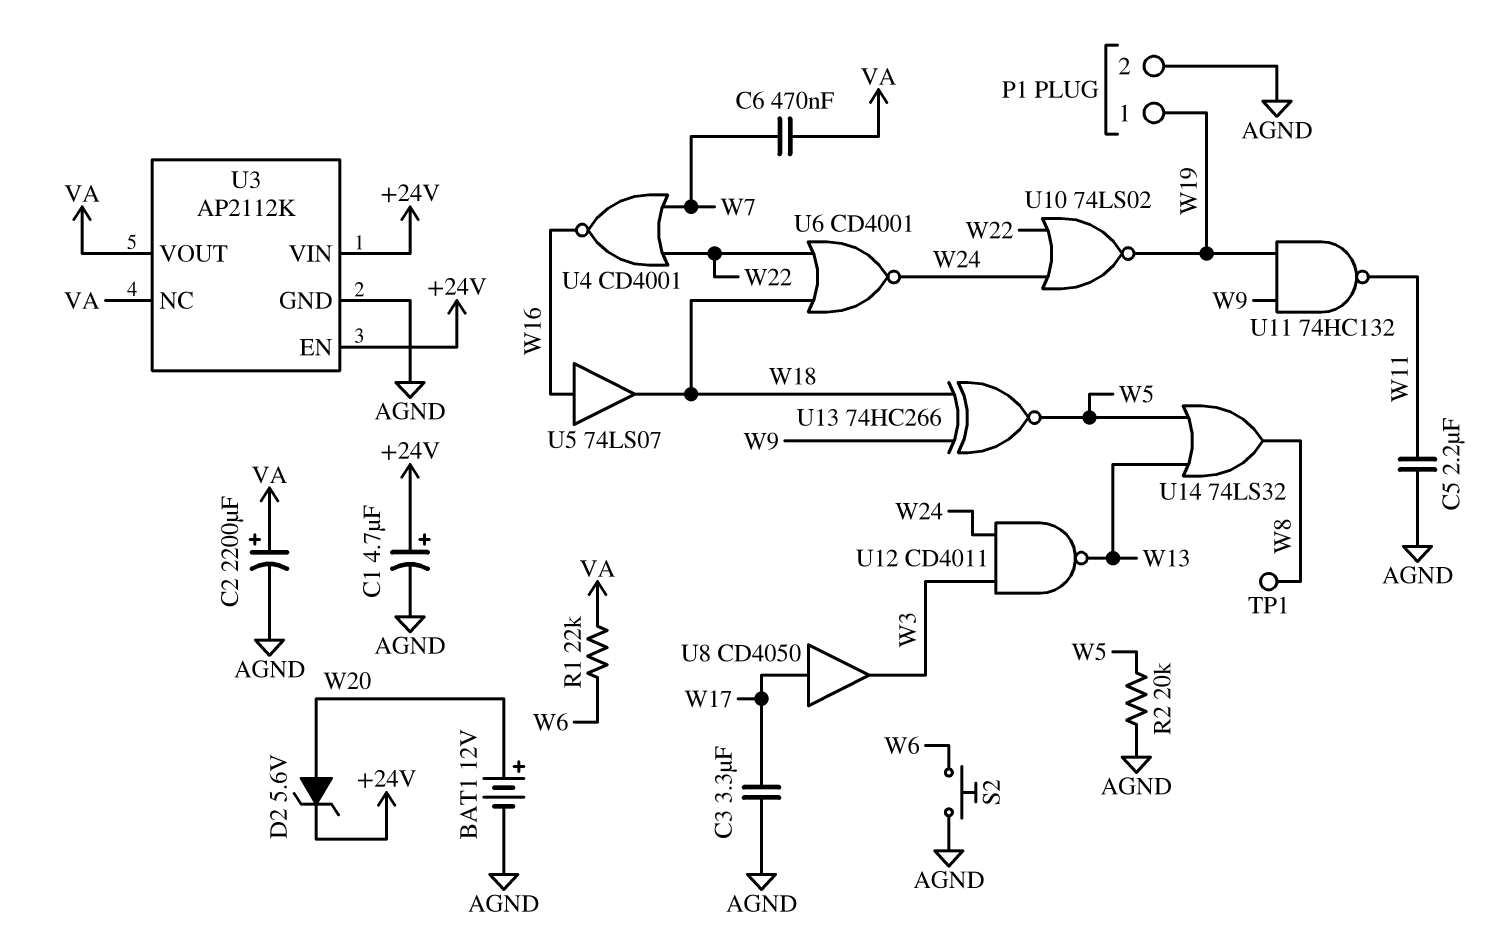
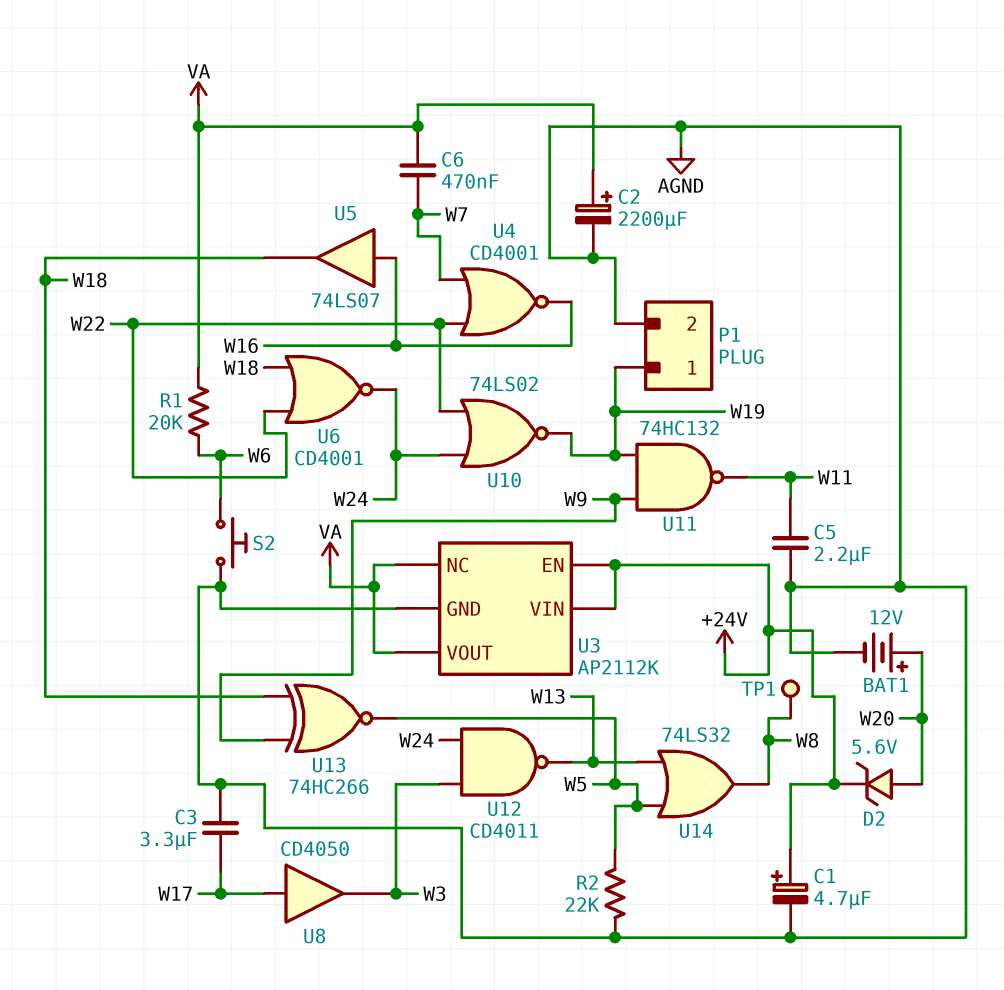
R1: 22k (VA, W6) -> 20k (VA, W6)
R2: 20k (AGND, W5) -> 22k (AGND, W5)

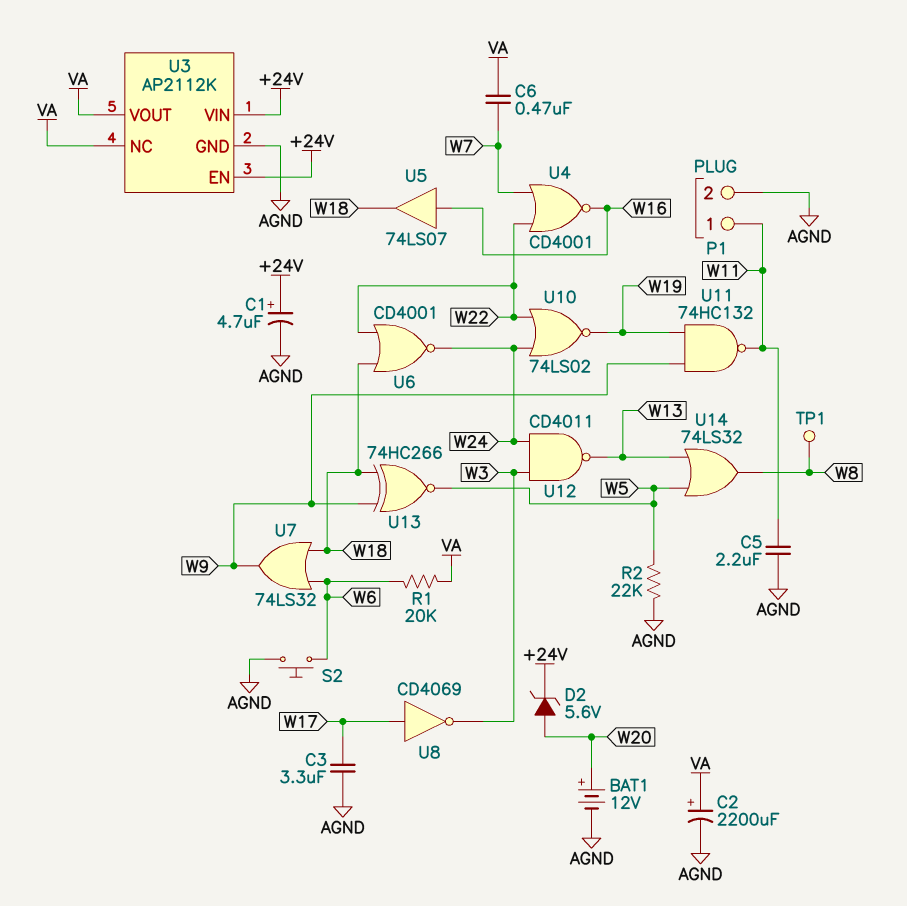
P1 pin 1: W19 -> W11
U7: none -> OR 74LS32 (in W6, in W18, out W9)
U8: buffer CD4050 (in W17, out W3) -> NOT CD4069 (in W17, out W3)

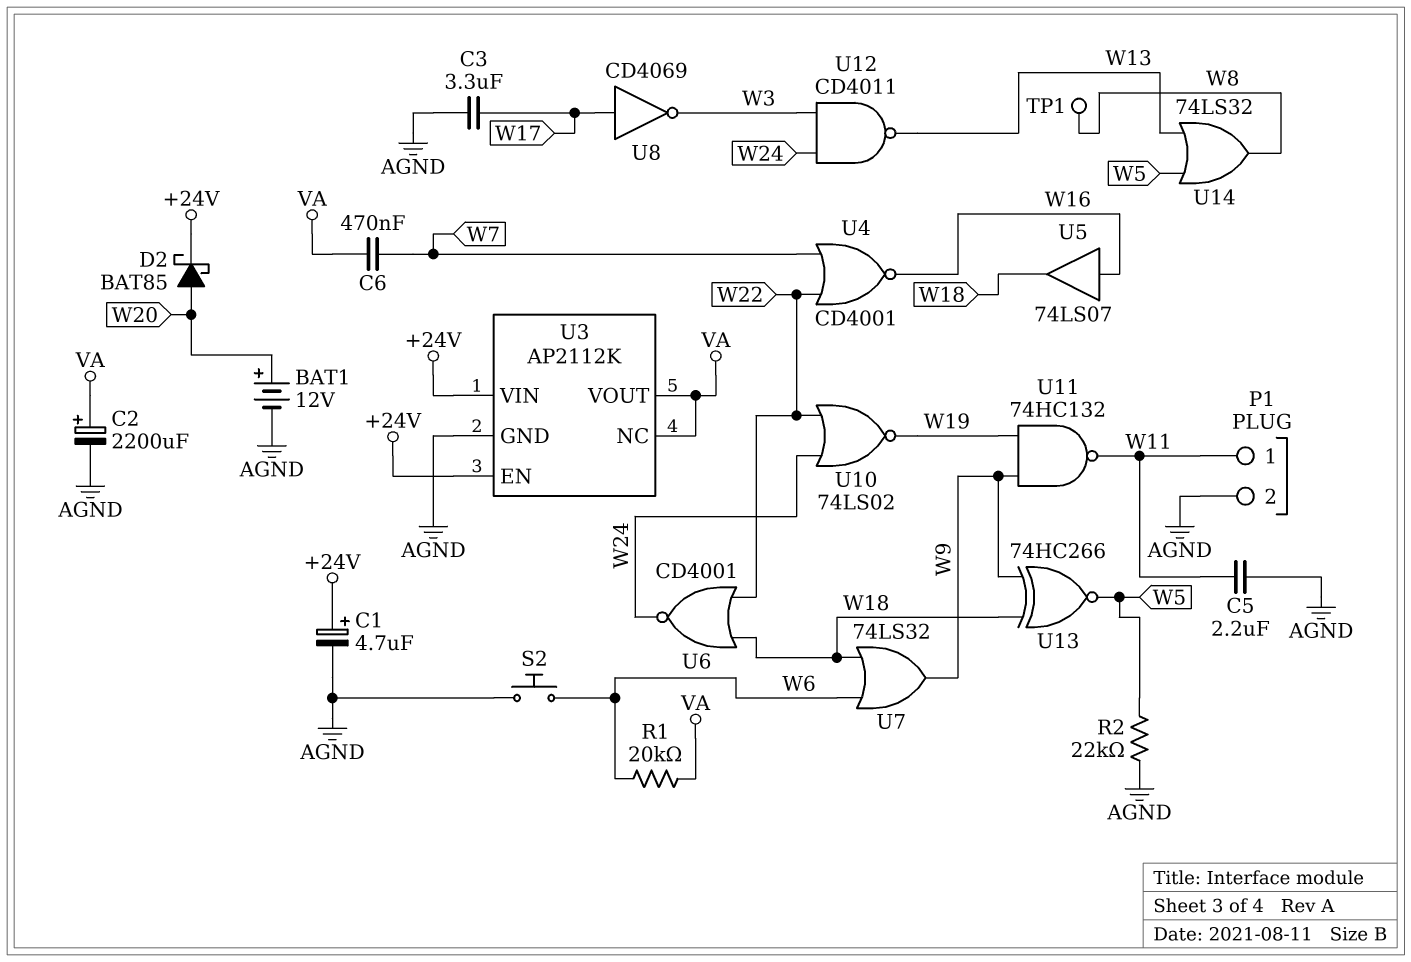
D2: zener 5.6V (A W20, K +24V) -> schottky BAT85 (A W20, K +24V)

